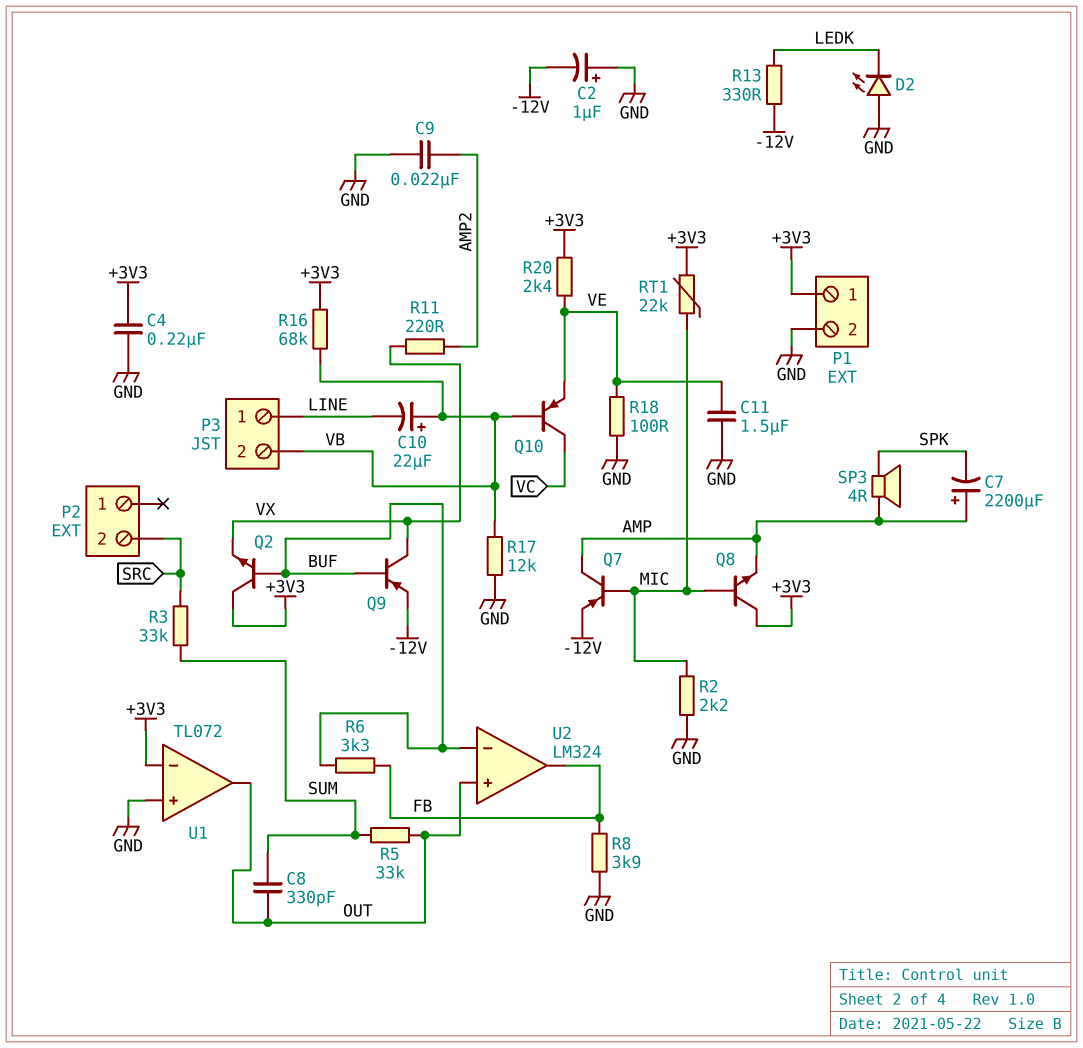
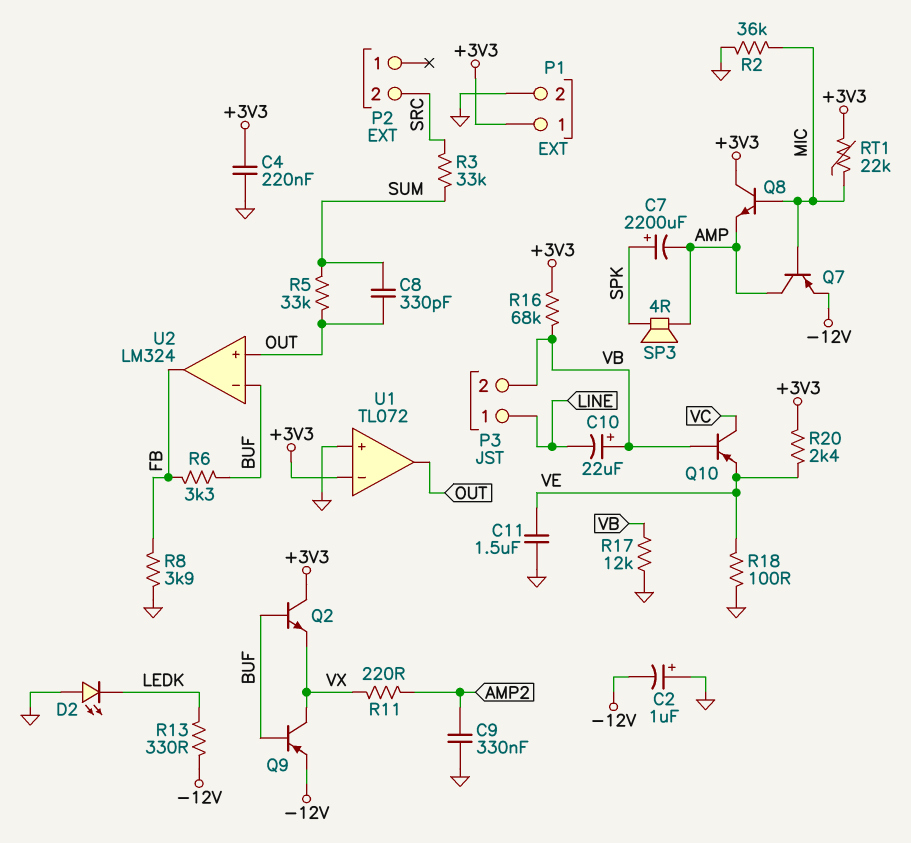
C7: 2200uF (plus AMP, minus SPK) -> 2200uF (plus SPK, minus AMP)
C9: 22nF (AMP2, GND) -> 330nF (AMP2, GND)
R2: 2.2k (GND, MIC) -> 36k (GND, MIC)

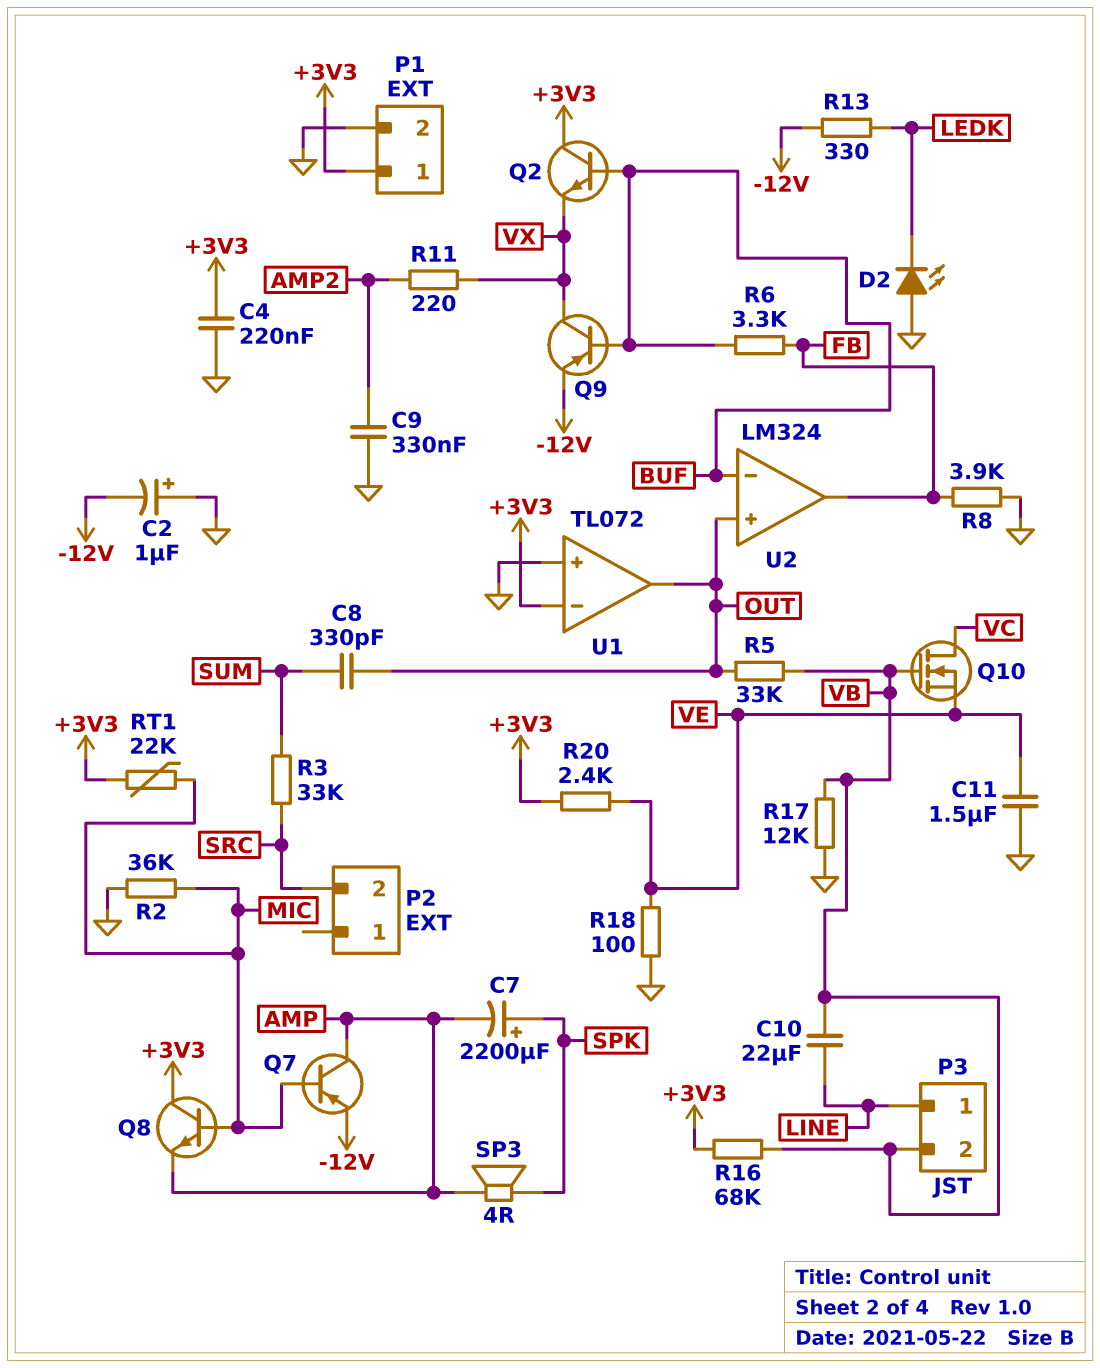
C10: 22uF (plus VB, minus LINE) -> 22uF (LINE, VB)
Q10: PNP (B VB, C VC, E VE) -> NMOS (G VB, D VC, S VE)
R5: 33k (OUT, SUM) -> 33k (OUT, VB)

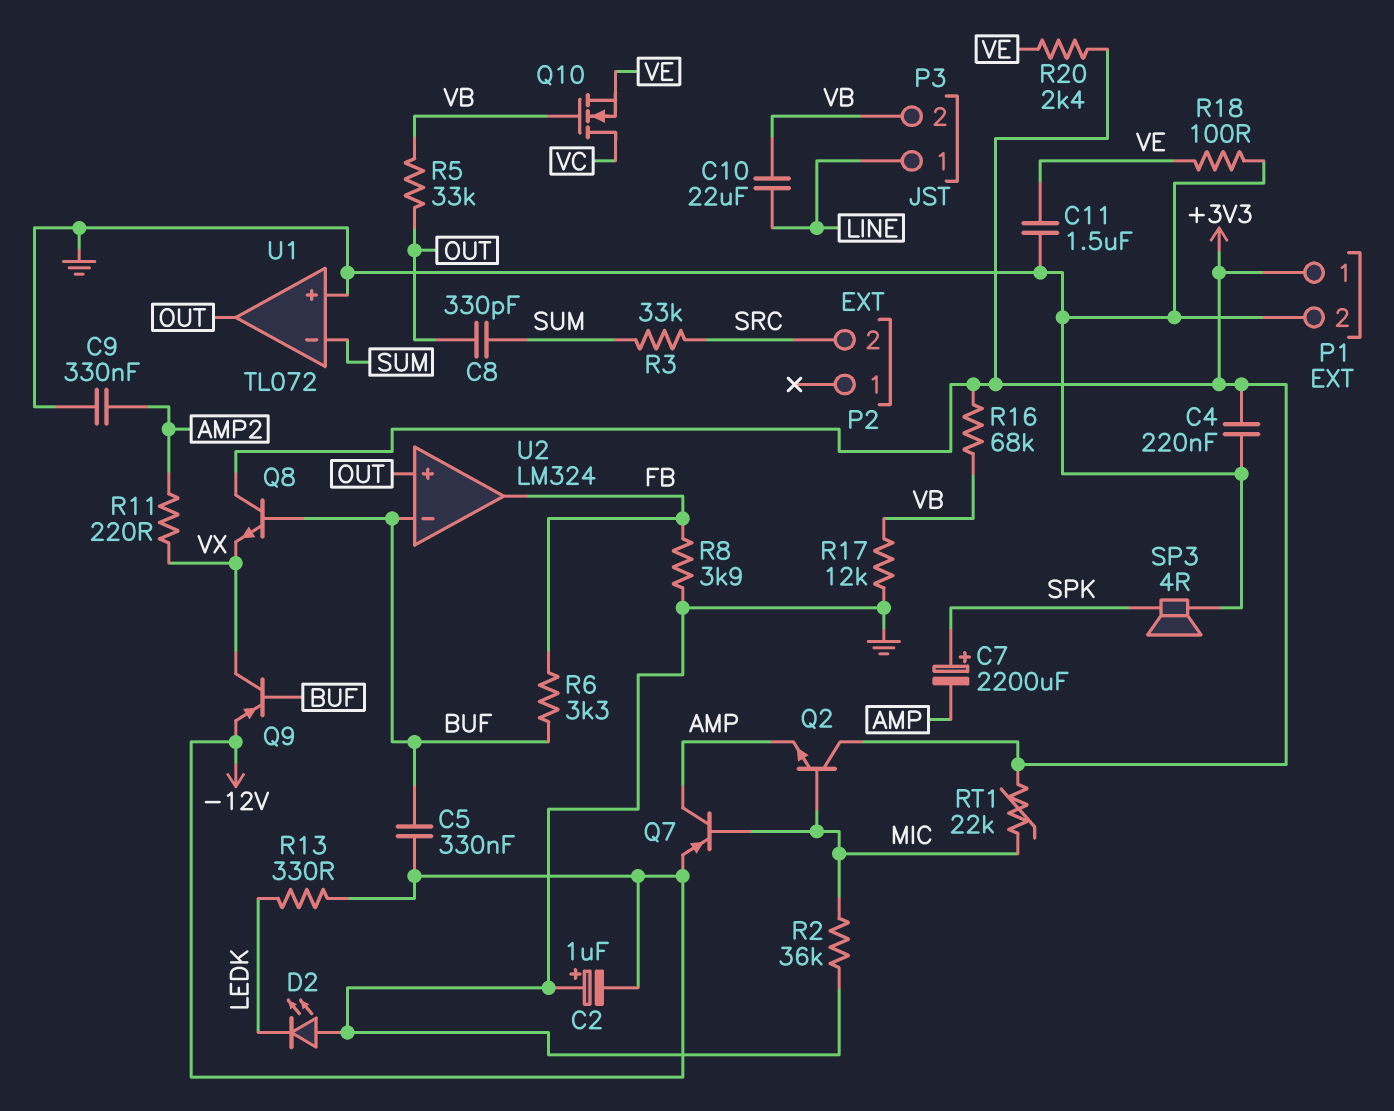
C5: none -> 330nF (-12V, BUF)
Q2: NPN (B BUF, C +3V3, E VX) -> NPN (B MIC, C +3V3, E AMP)
Q8: NPN (B MIC, C +3V3, E AMP) -> NPN (B BUF, C +3V3, E VX)
SP3: speaker 4R (AMP, SPK) -> speaker 4R (GND, SPK)
U1 pin in-: +3V3 -> SUM

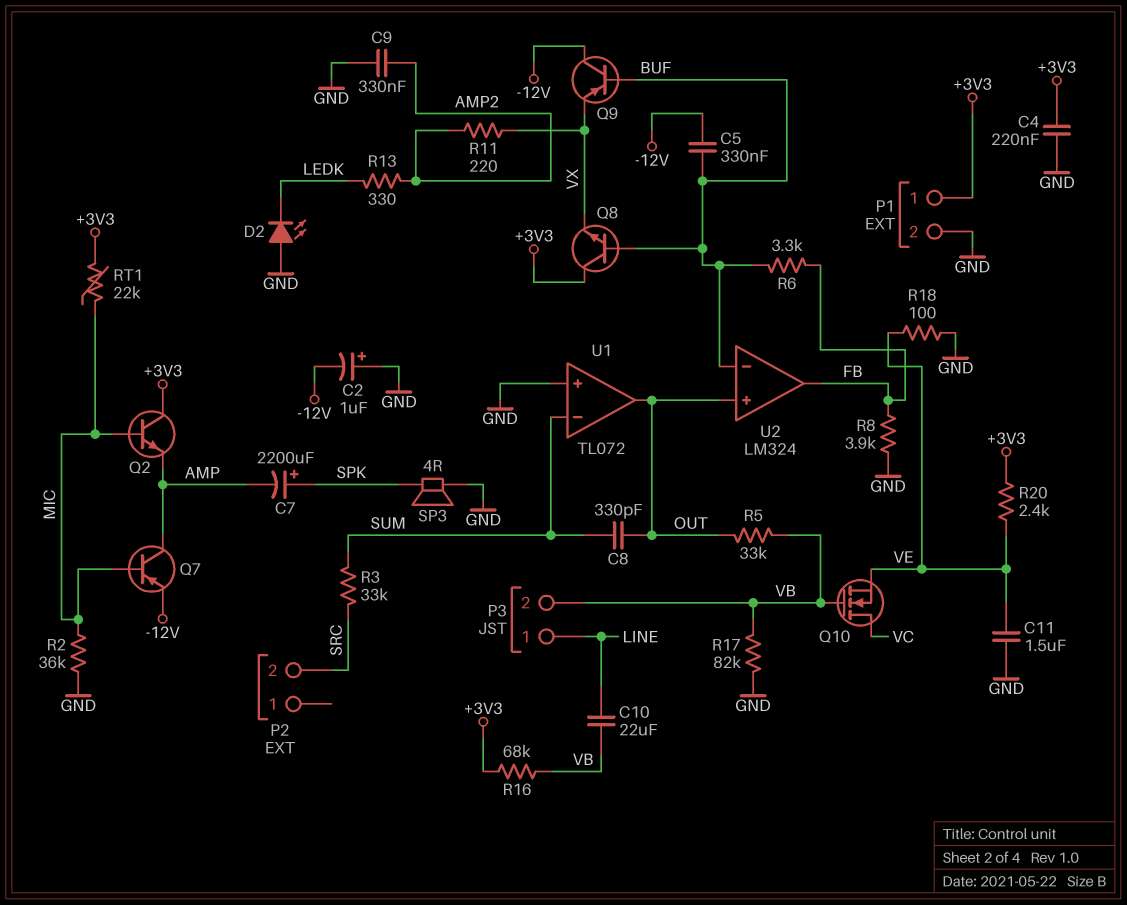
Q9: PNP (B BUF, C VX, E -12V) -> PNP (B BUF, C -12V, E VX)
R13: 330 (-12V, LEDK) -> 330 (AMP2, LEDK)
R17: 12k (GND, VB) -> 82k (GND, VB)

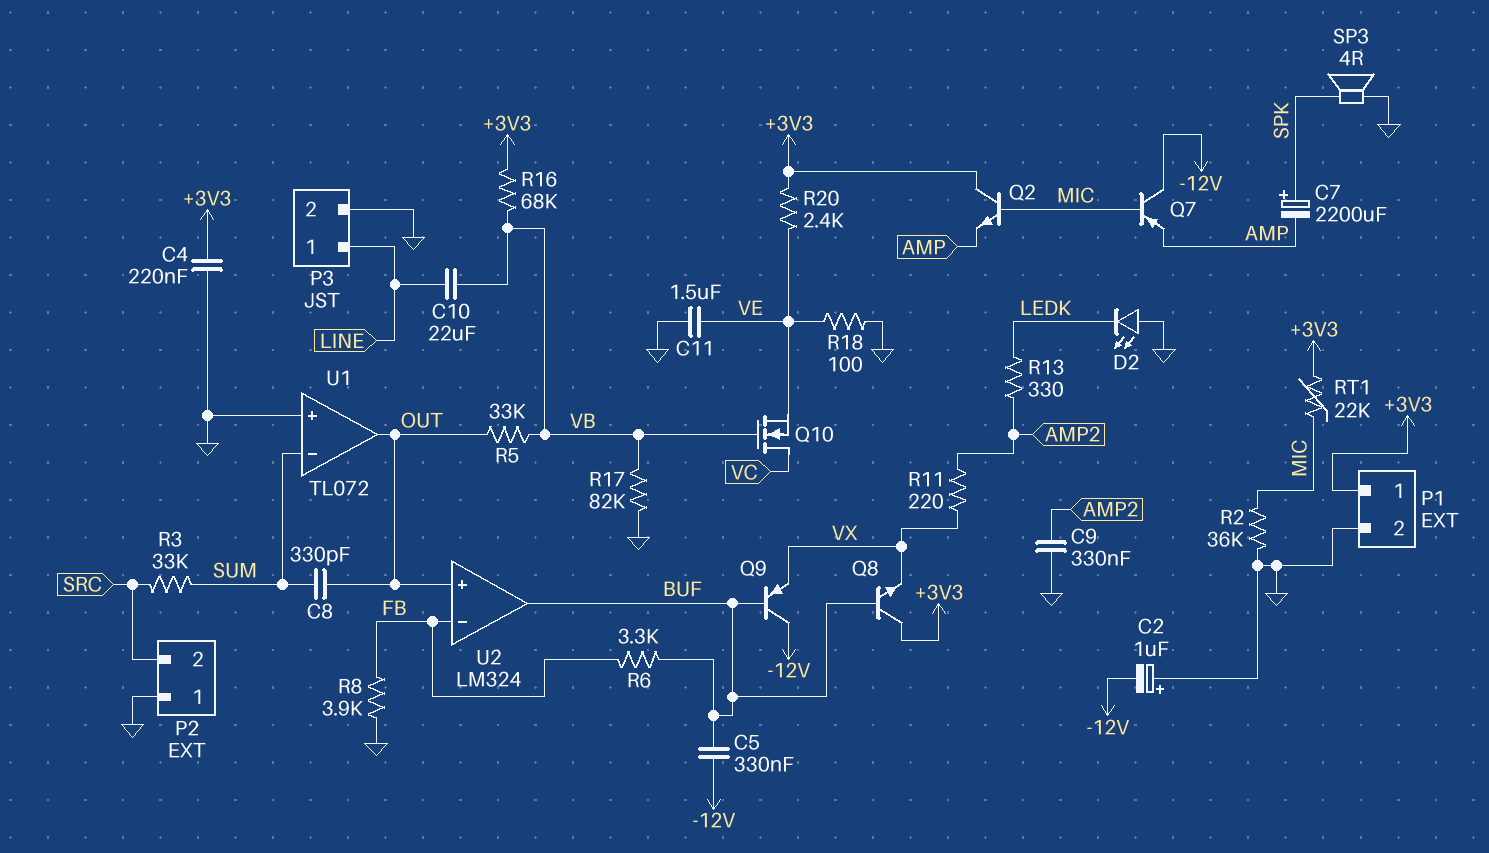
P2 pin 1: none -> GND
P3 pin 2: VB -> GND
Q7: PNP (B MIC, C AMP, E -12V) -> PNP (B MIC, C -12V, E AMP)
U2 pin in-: BUF -> FB
U2 pin out: FB -> BUF

